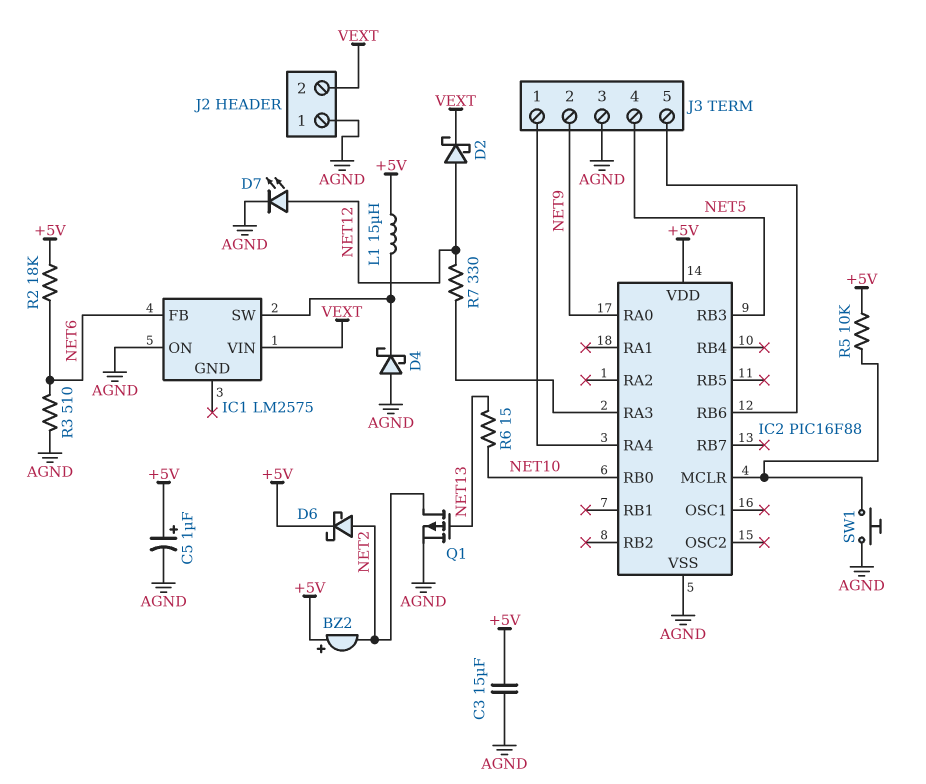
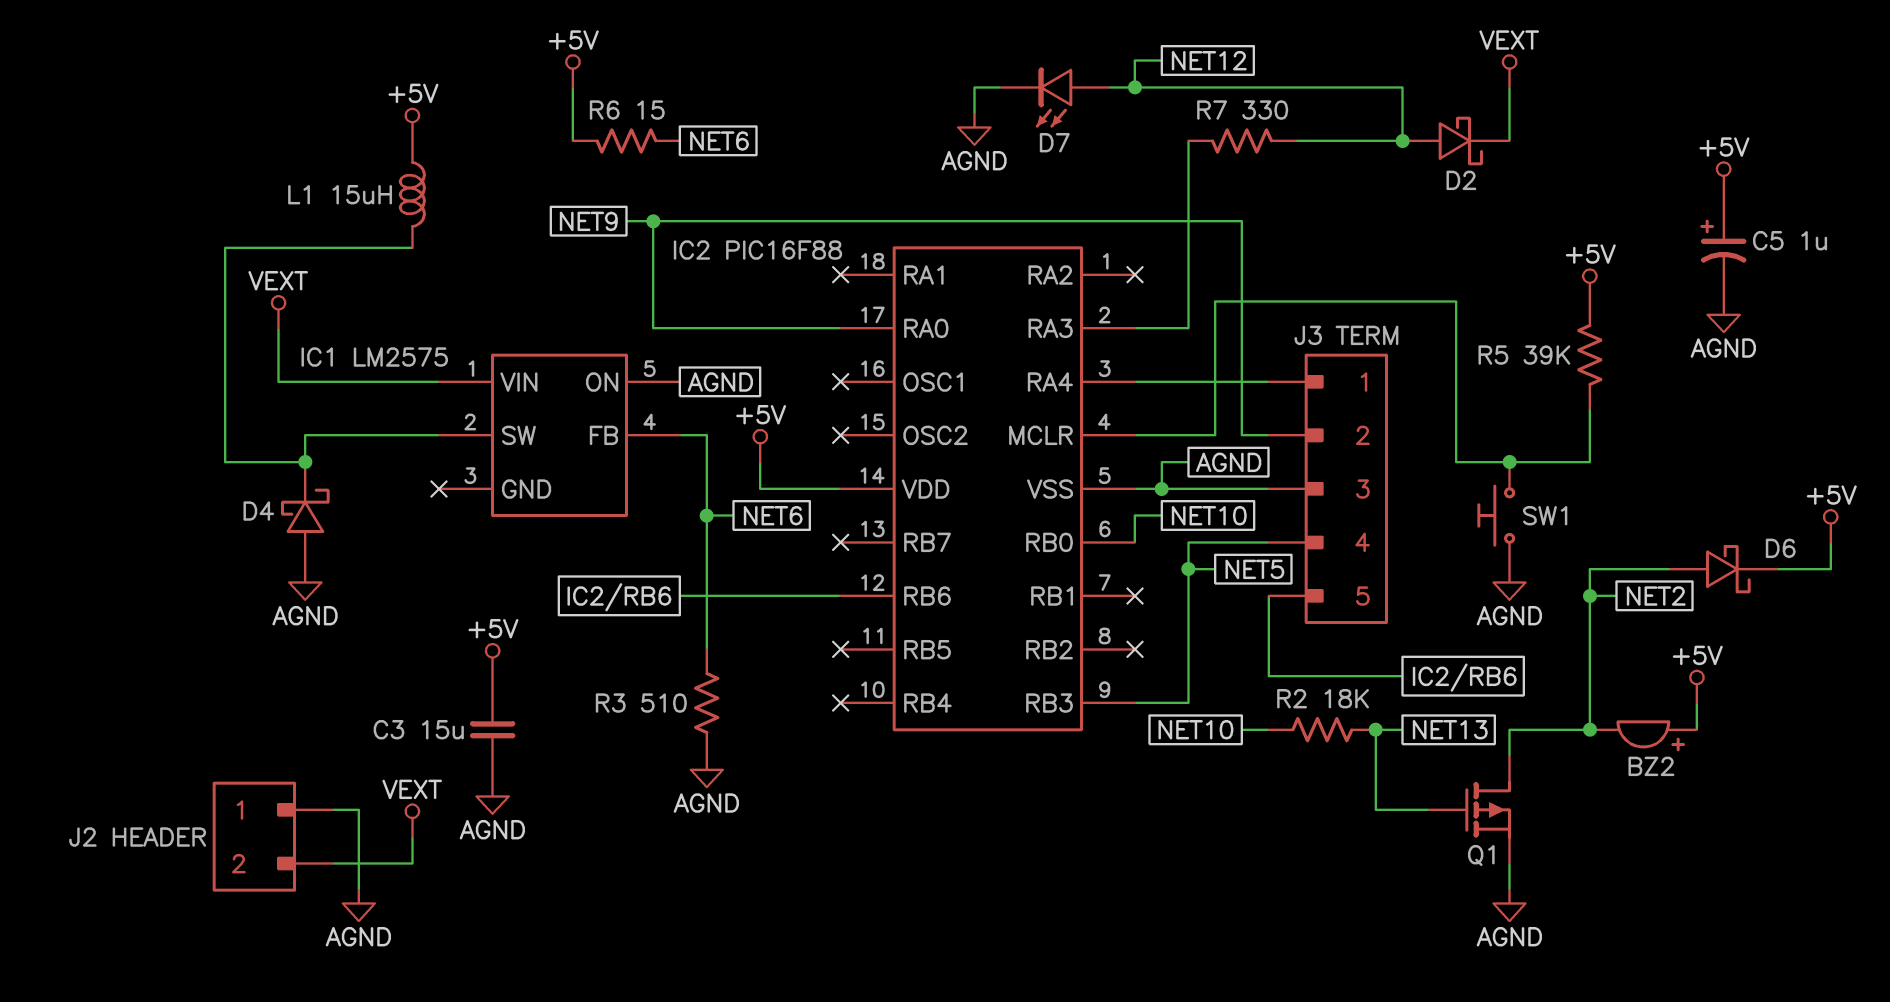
R2: 18k (+5V, NET6) -> 18k (NET10, NET13)
R5: 10k (+5V, IC2/MCLR) -> 39k (+5V, IC2/MCLR)
R6: 15 (NET10, NET13) -> 15 (+5V, NET6)

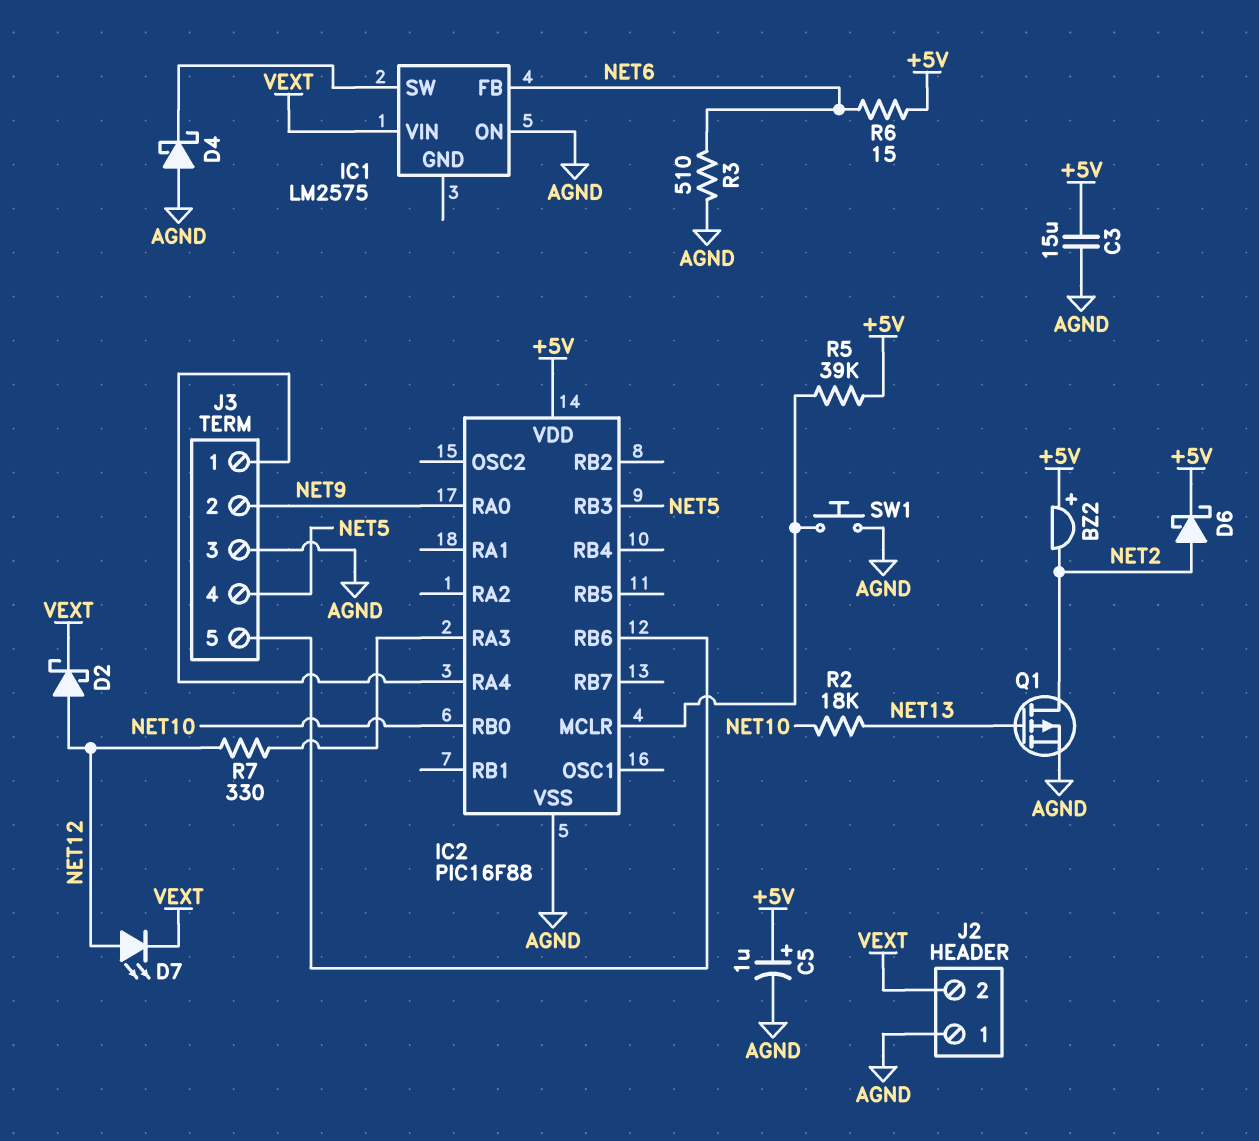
D7: LED (A NET12, K AGND) -> LED (A NET12, K VEXT)
L1: 15uH (+5V, IC1/SW) -> none

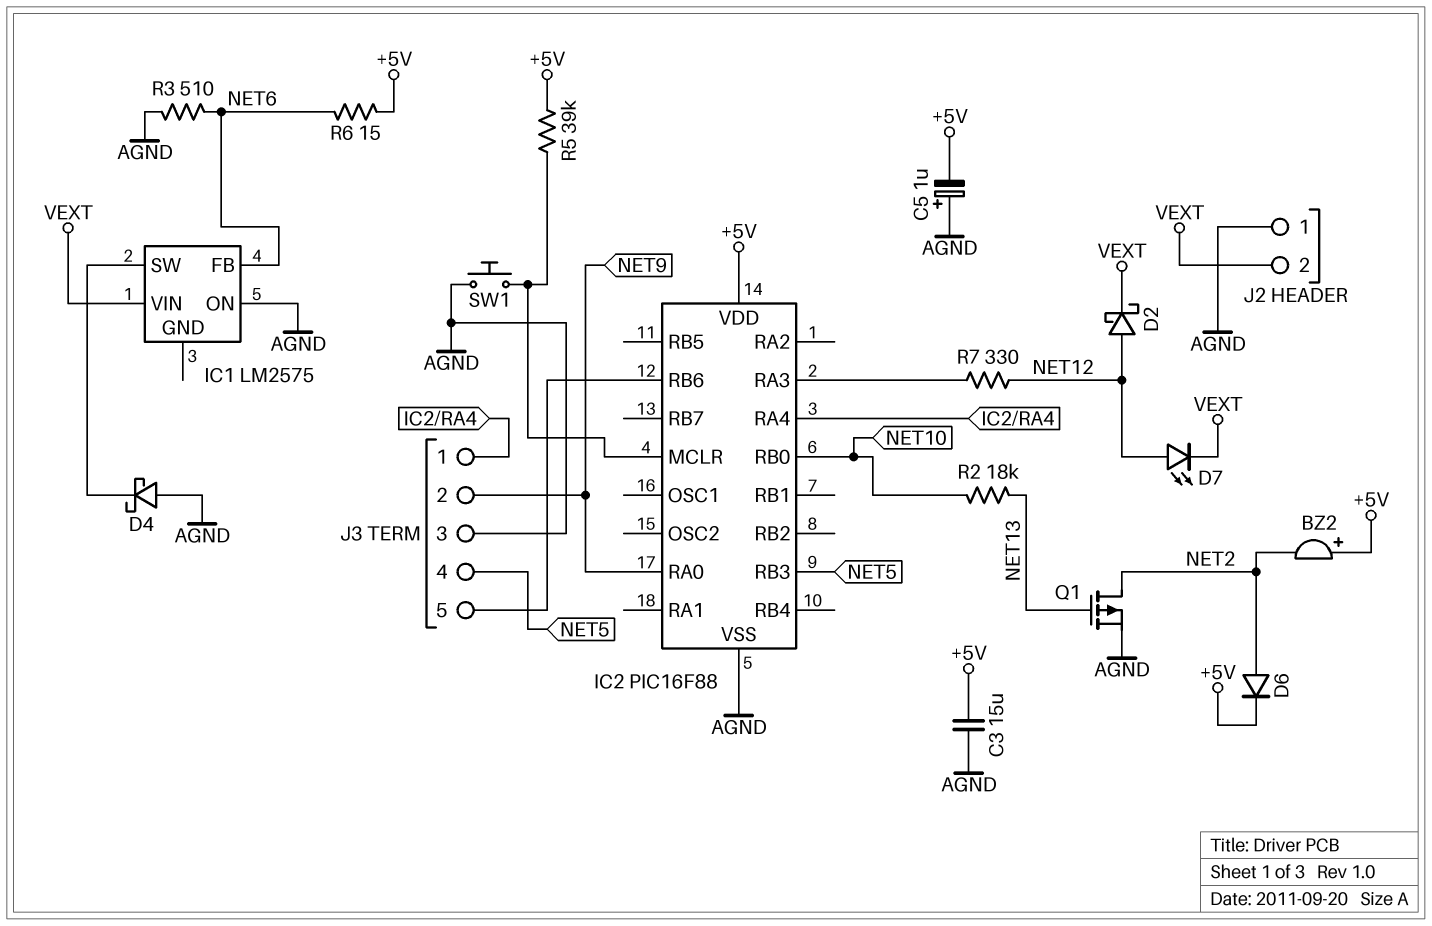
C5: 1uF (plus +5V, minus AGND) -> 1uF (plus AGND, minus +5V)
D6: schottky (A NET2, K +5V) -> diode (A NET2, K +5V)

